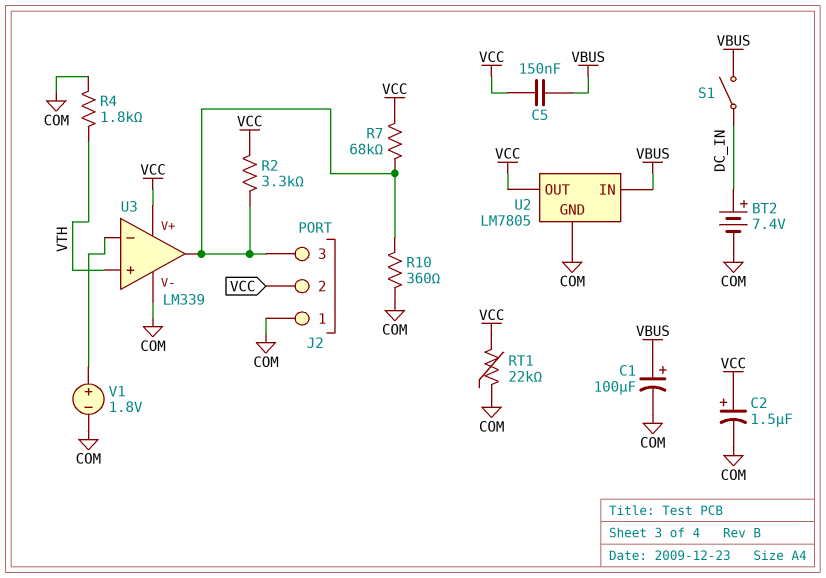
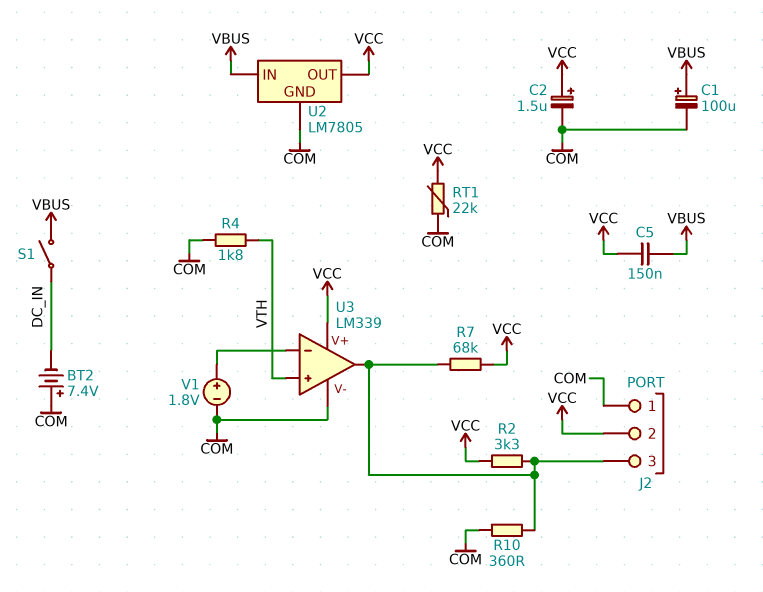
BT2: 7.4V (plus DC_IN, minus COM) -> 7.4V (plus COM, minus DC_IN)

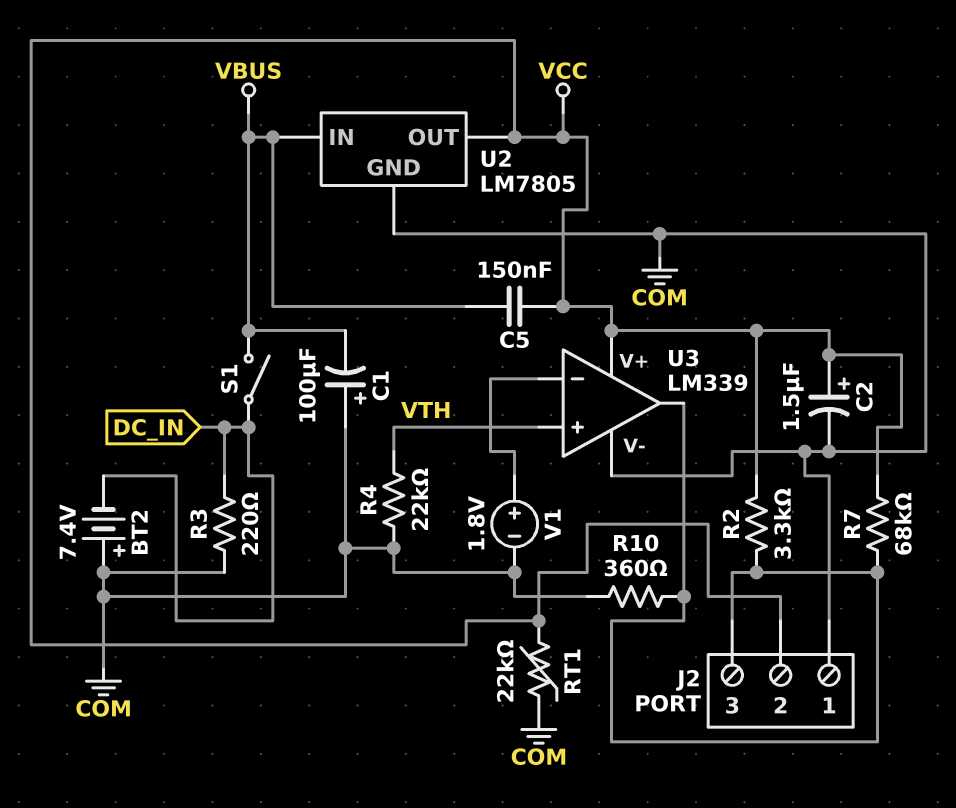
C1: 100uF (plus VBUS, minus COM) -> 100uF (plus COM, minus VBUS)
R3: none -> 220 (COM, DC_IN)
R4: 1.8k (COM, VTH) -> 22k (COM, VTH)

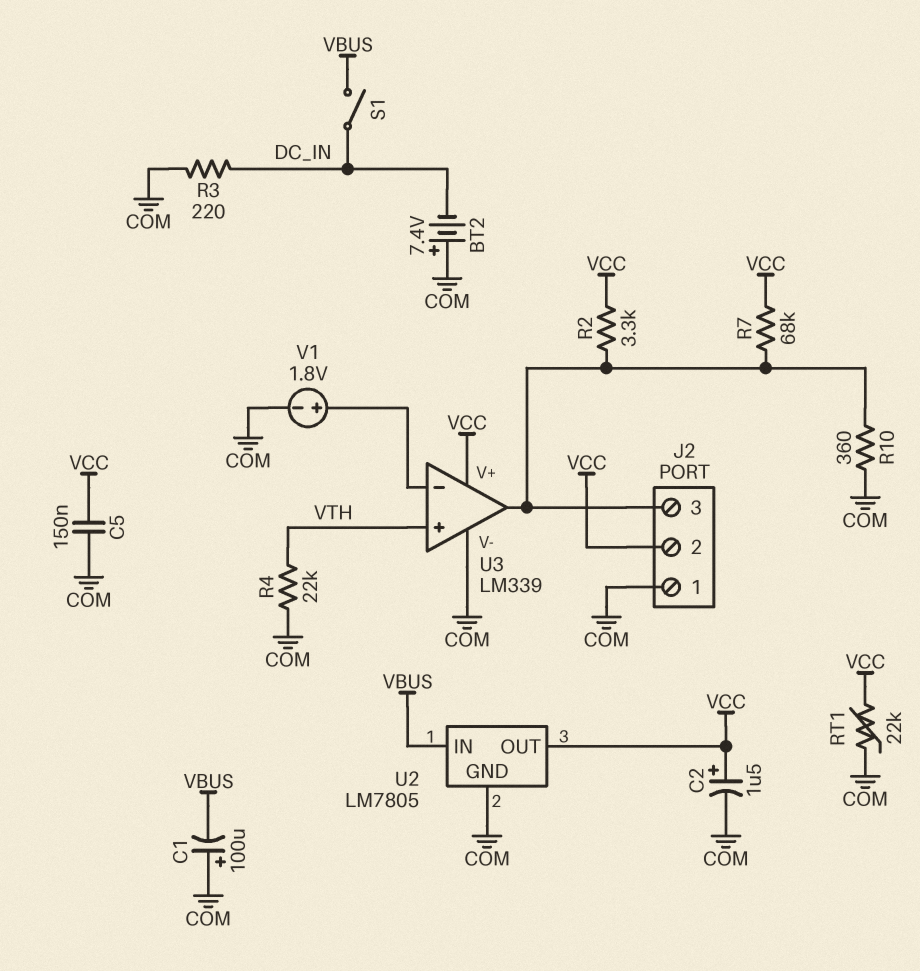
C5: 150nF (VBUS, VCC) -> 150nF (COM, VCC)

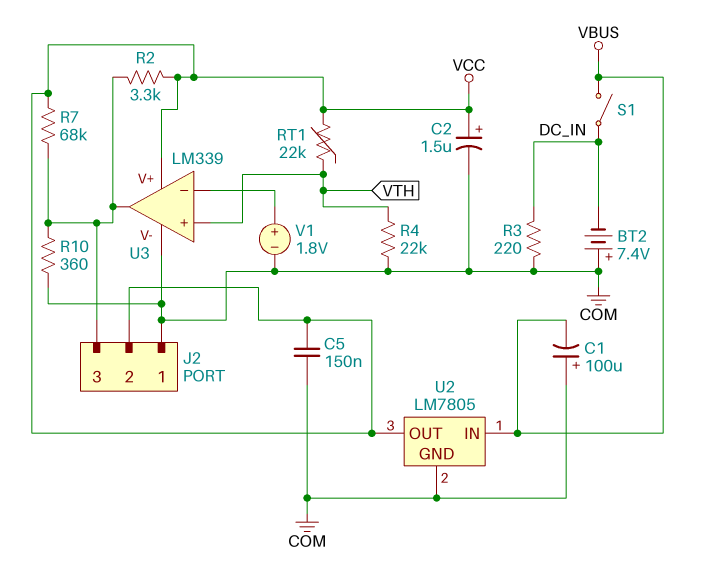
RT1: 22k (COM, VCC) -> 22k (VCC, VTH)

